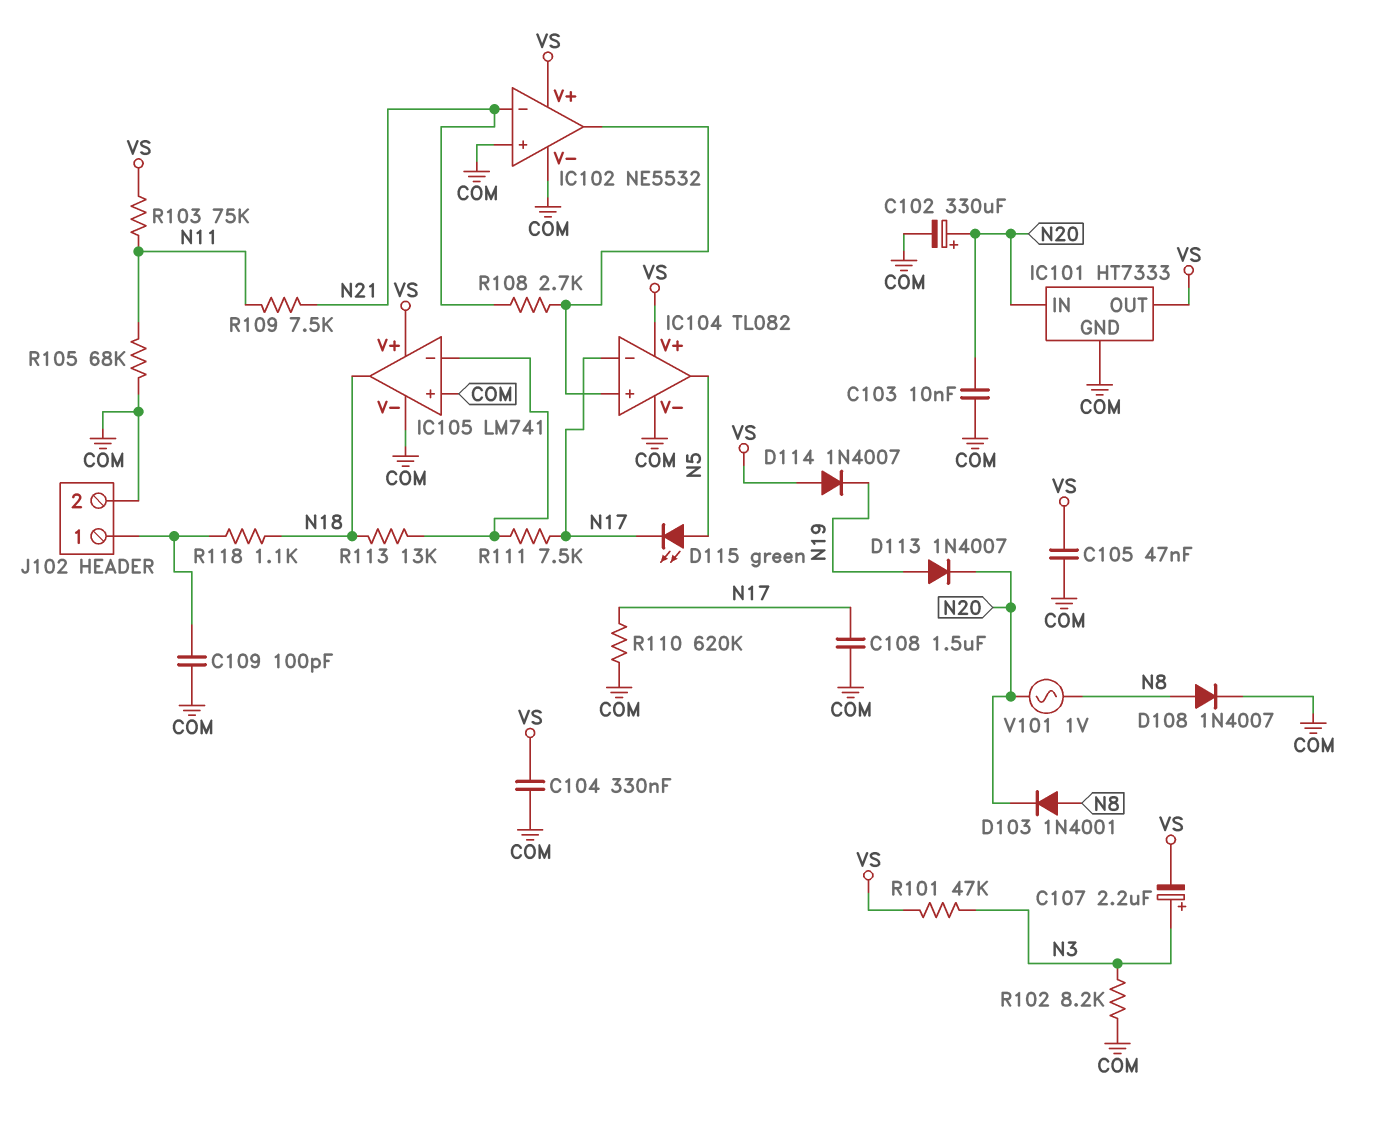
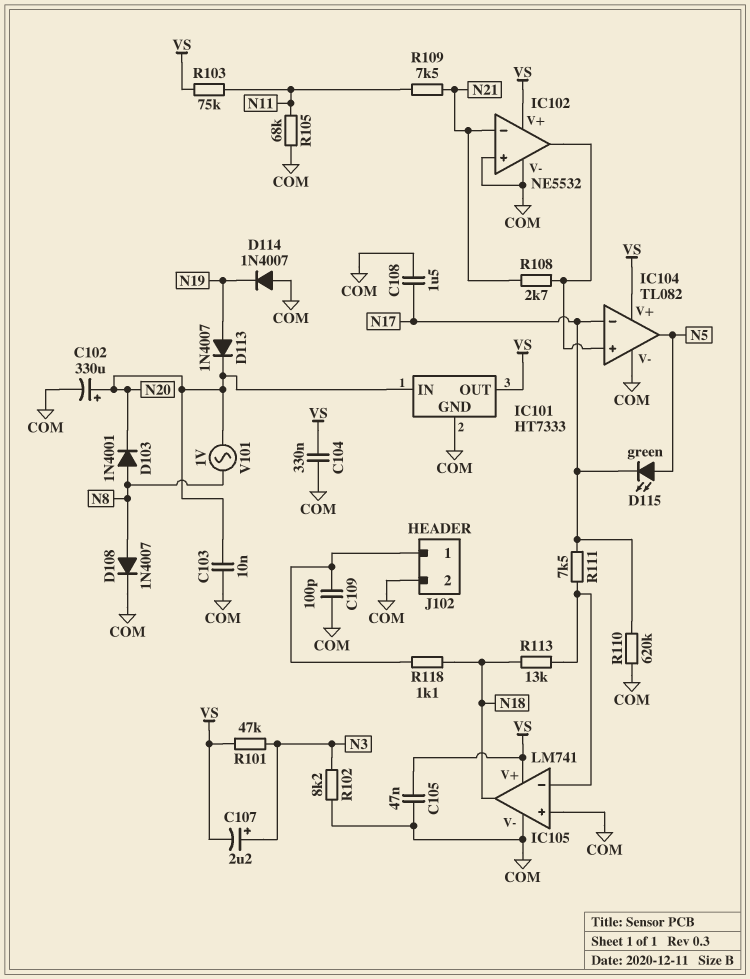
D114: diode 1N4007 (A VS, K N19) -> diode 1N4007 (A COM, K N19)

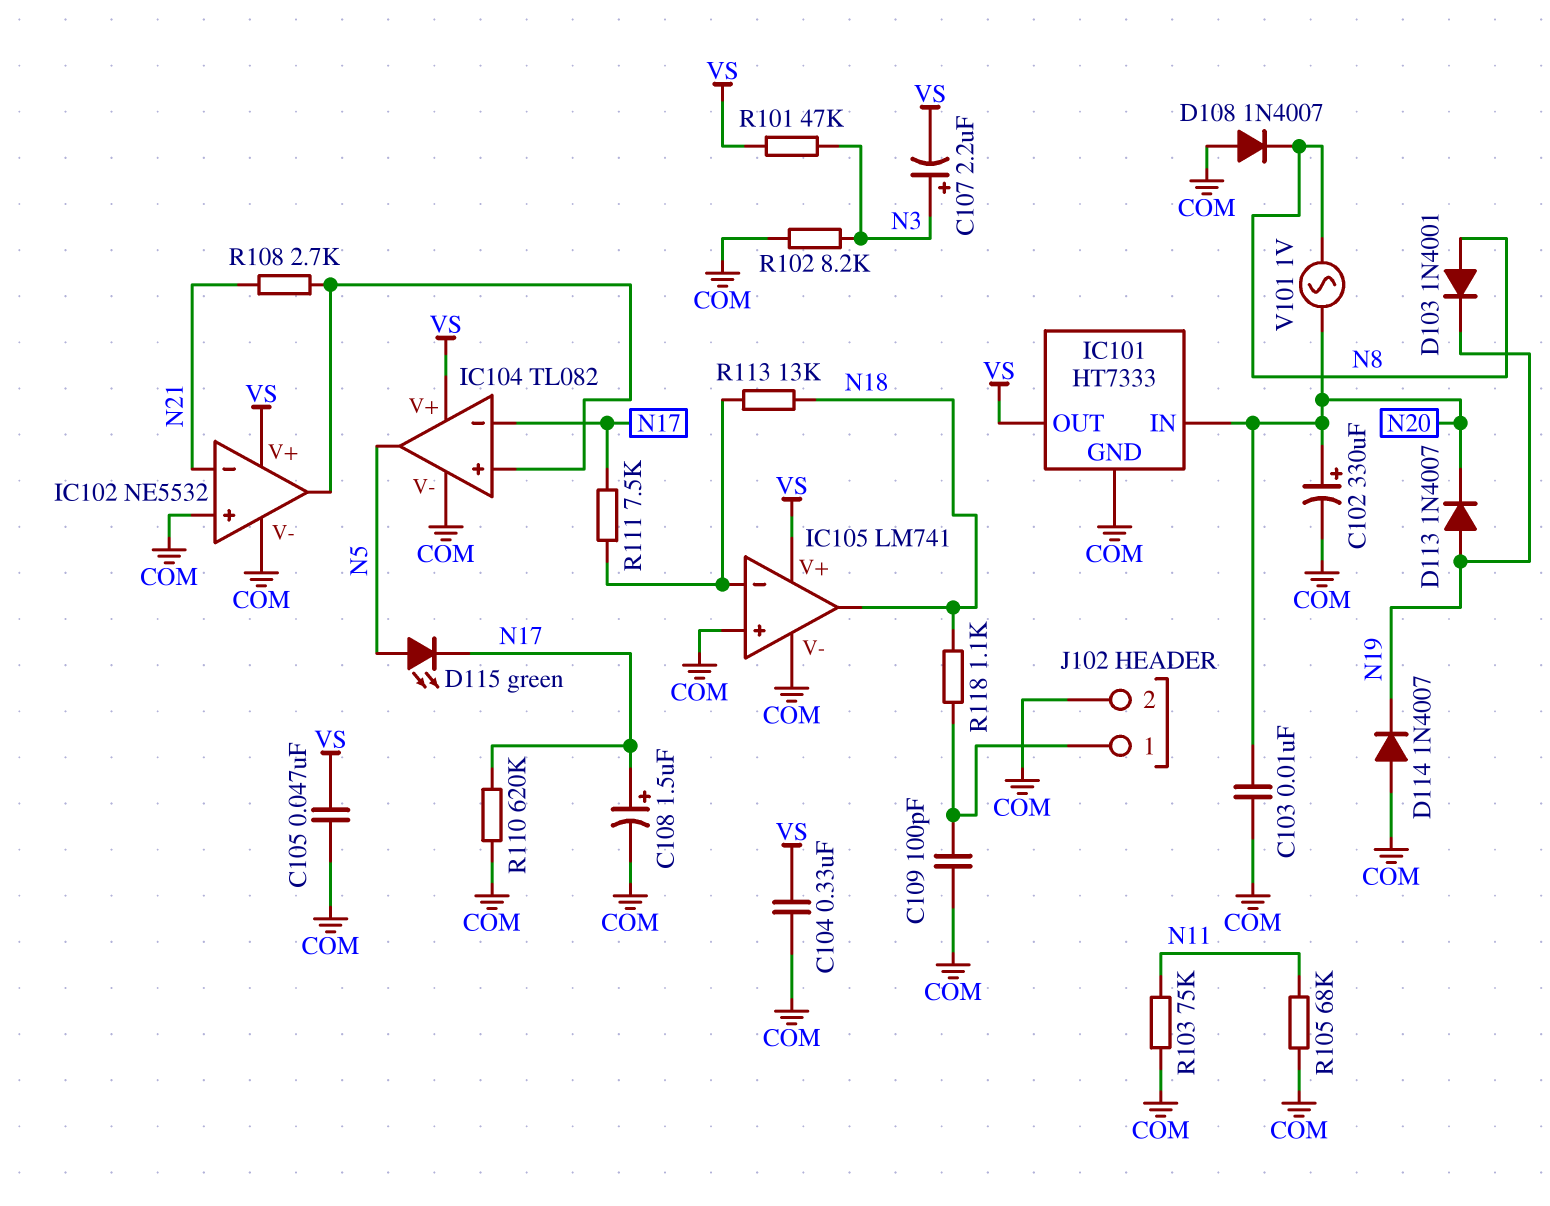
C108: 1.5uF (COM, N17) -> 1.5uF (plus N17, minus COM)
D103: diode 1N4001 (A N8, K N20) -> diode 1N4001 (A N8, K N19)
D108: diode 1N4007 (A N8, K COM) -> diode 1N4007 (A COM, K N8)
R103: 75k (N11, VS) -> 75k (COM, N11)
R109: 7.5k (N11, N21) -> none

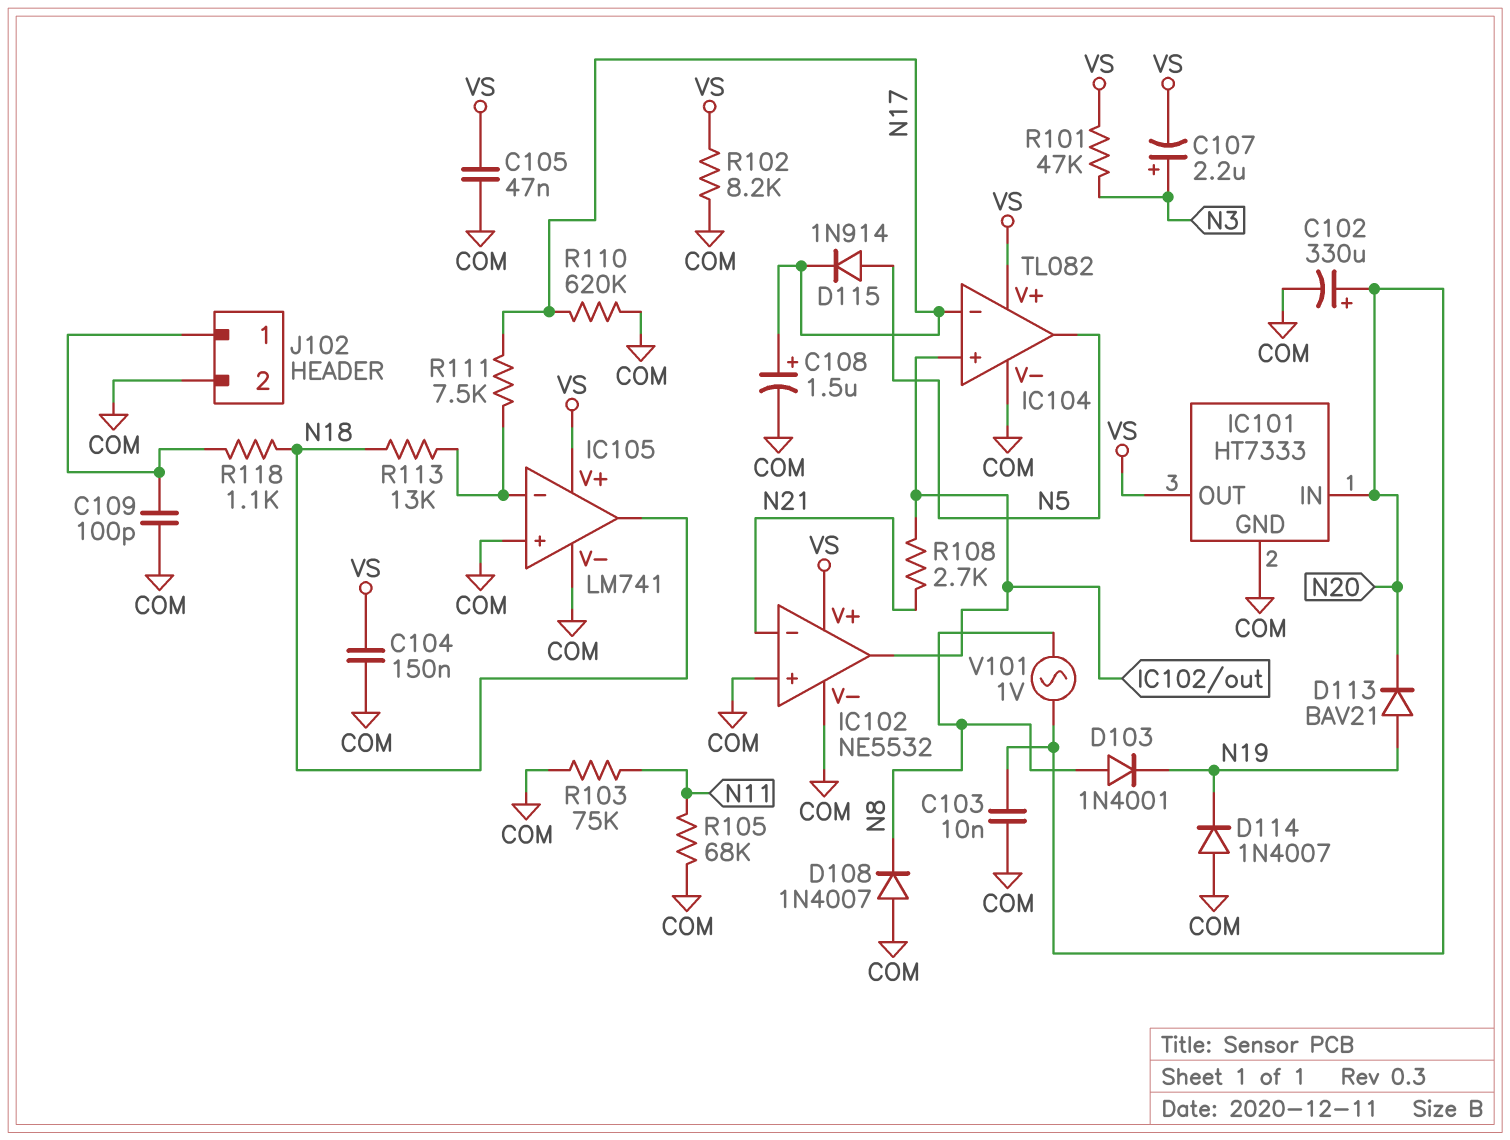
C104: 330nF (COM, VS) -> 150nF (COM, VS)
D113: diode 1N4007 (A N19, K N20) -> diode BAV21 (A N19, K N20)
D115: LED green (A N5, K N17) -> diode 1N914 (A N5, K N17)
R102: 8.2k (COM, N3) -> 8.2k (COM, VS)

